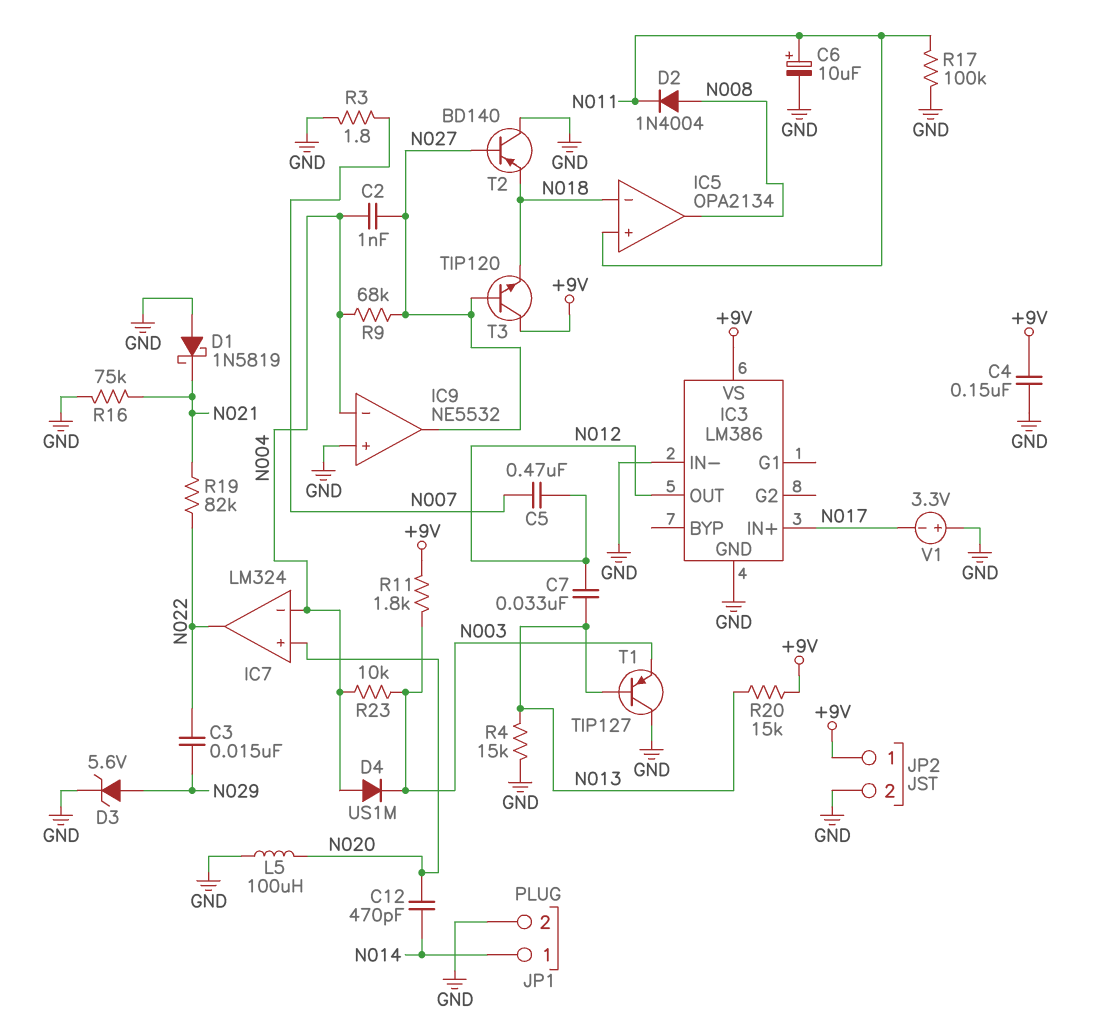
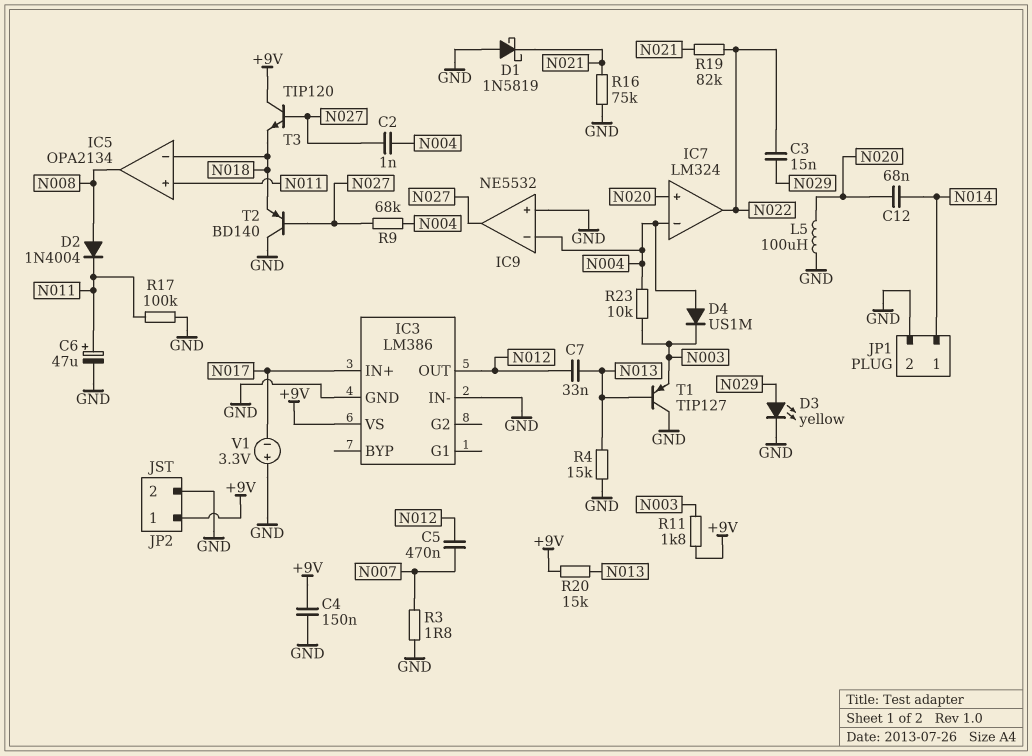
C6: 10uF (plus N011, minus GND) -> 47uF (plus N011, minus GND)
C12: 470pF (N014, N020) -> 68nF (N014, N020)
D3: zener 5.6V (A N029, K GND) -> LED yellow (A N029, K GND)

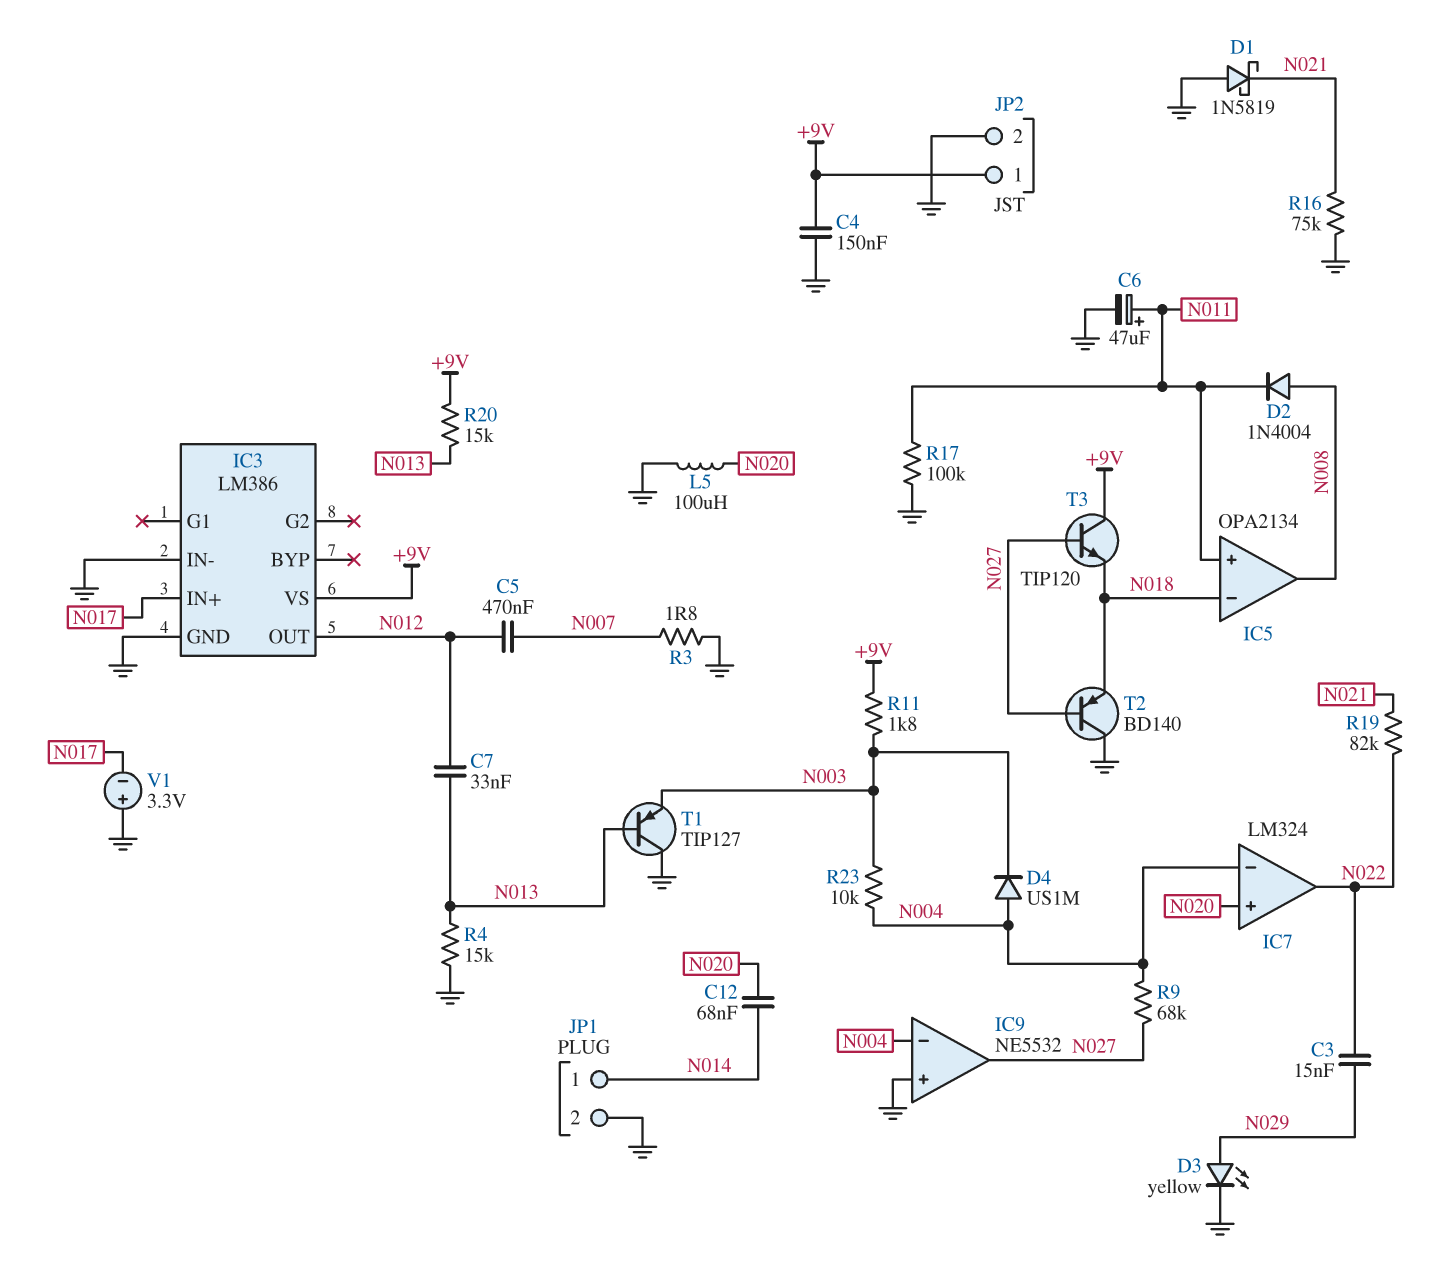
C2: 1nF (N004, N027) -> none

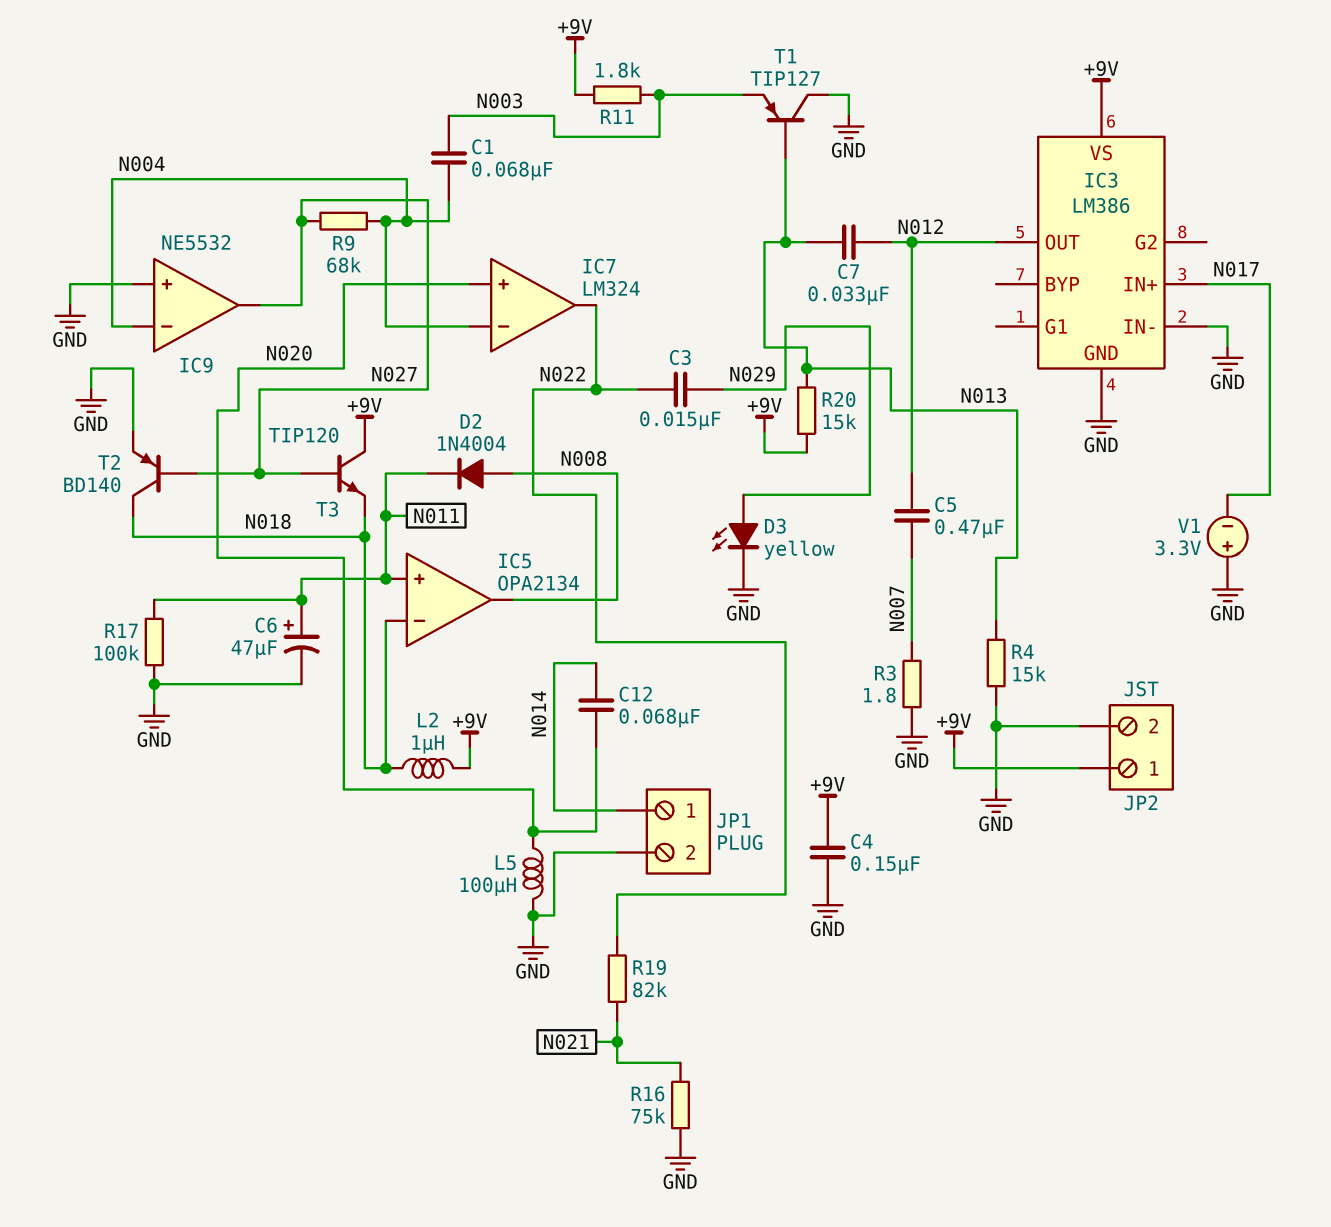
C1: none -> 68nF (N003, N004)
D1: schottky 1N5819 (A GND, K N021) -> none
D4: diode US1M (A N004, K N003) -> none
L2: none -> 1uH (+9V, N018)
R23: 10k (N003, N004) -> none
T2: PNP BD140 (B N027, C GND, E N018) -> PNP BD140 (B N027, C N018, E GND)

